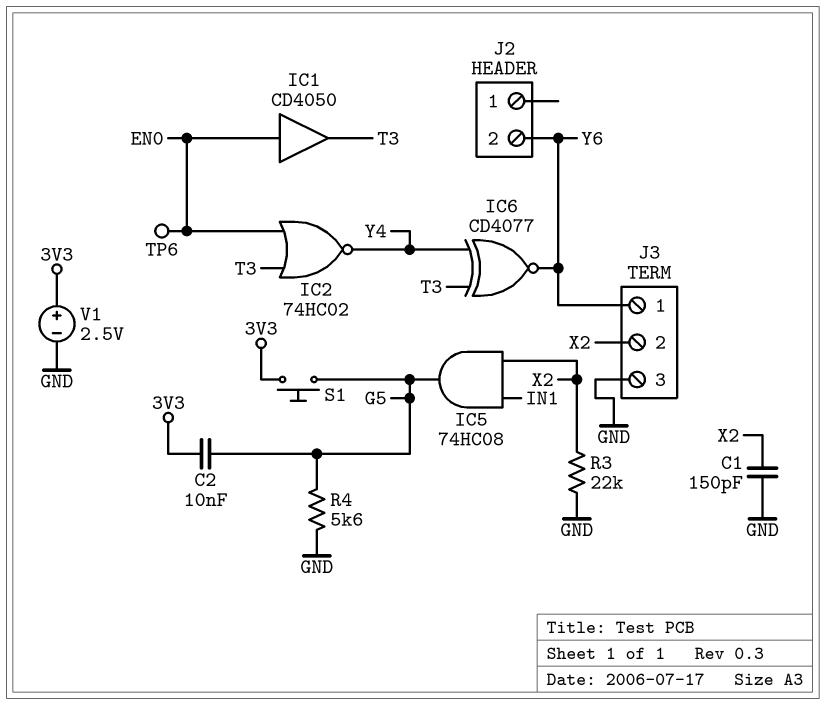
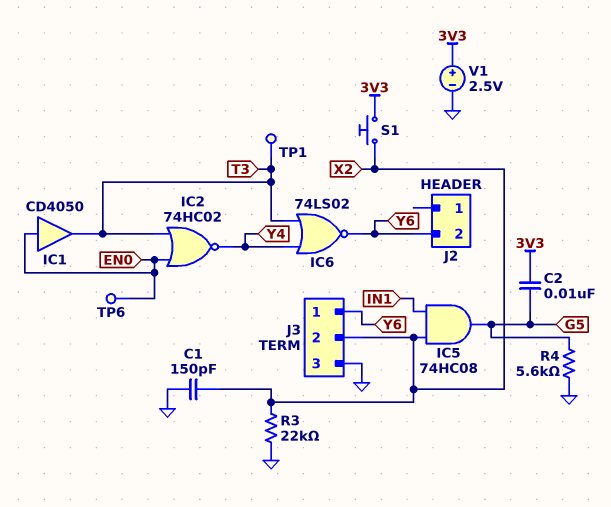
IC6: XNOR CD4077 (in T3, in Y4, out Y6) -> NOR 74LS02 (in T3, in Y4, out Y6)
S1: button (3V3, G5) -> button (3V3, X2)
TP1: none -> test point (T3)

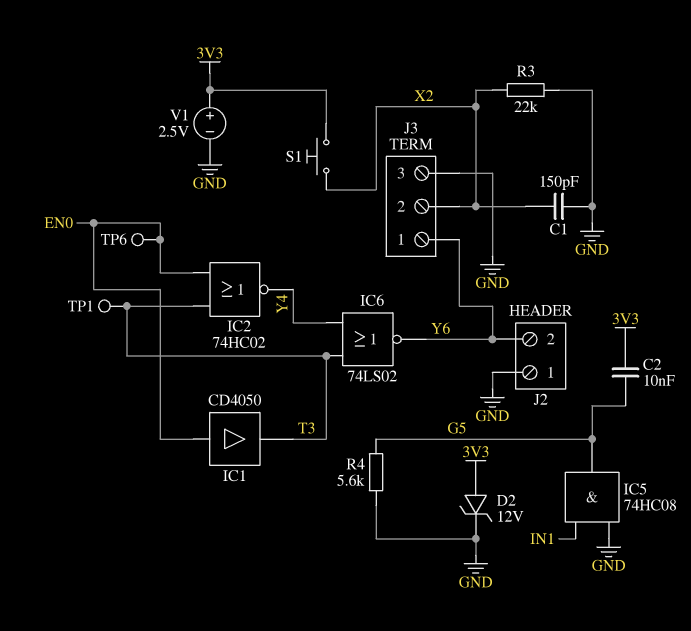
D2: none -> zener 12V (A 3V3, K GND)
IC5: AND 74HC08 (in IN1, in X2, out G5) -> AND 74HC08 (in GND, in IN1, out G5)
J2 pin 1: none -> GND

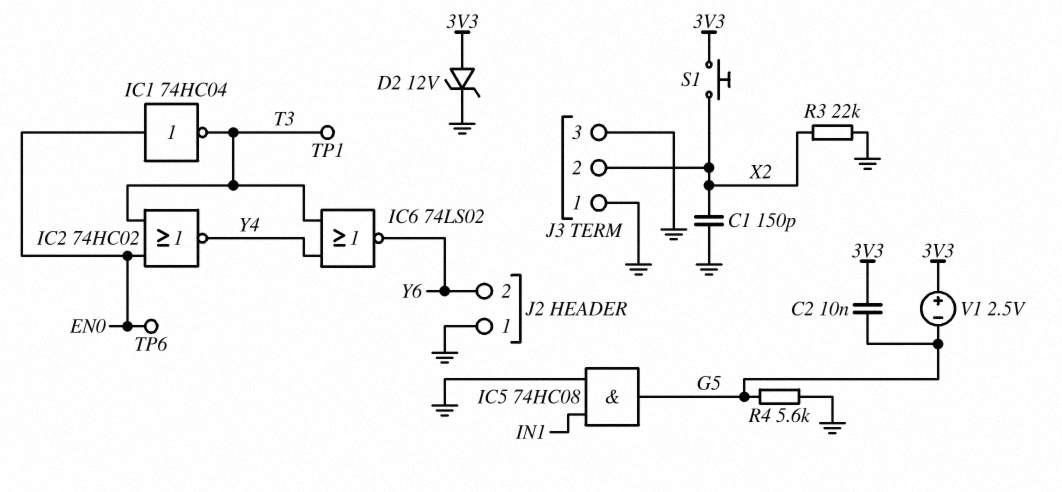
IC1: buffer CD4050 (in EN0, out T3) -> NOT 74HC04 (in EN0, out T3)
J3 pin 1: Y6 -> GND
V1: 2.5V (plus 3V3, minus GND) -> 2.5V (plus 3V3, minus G5)

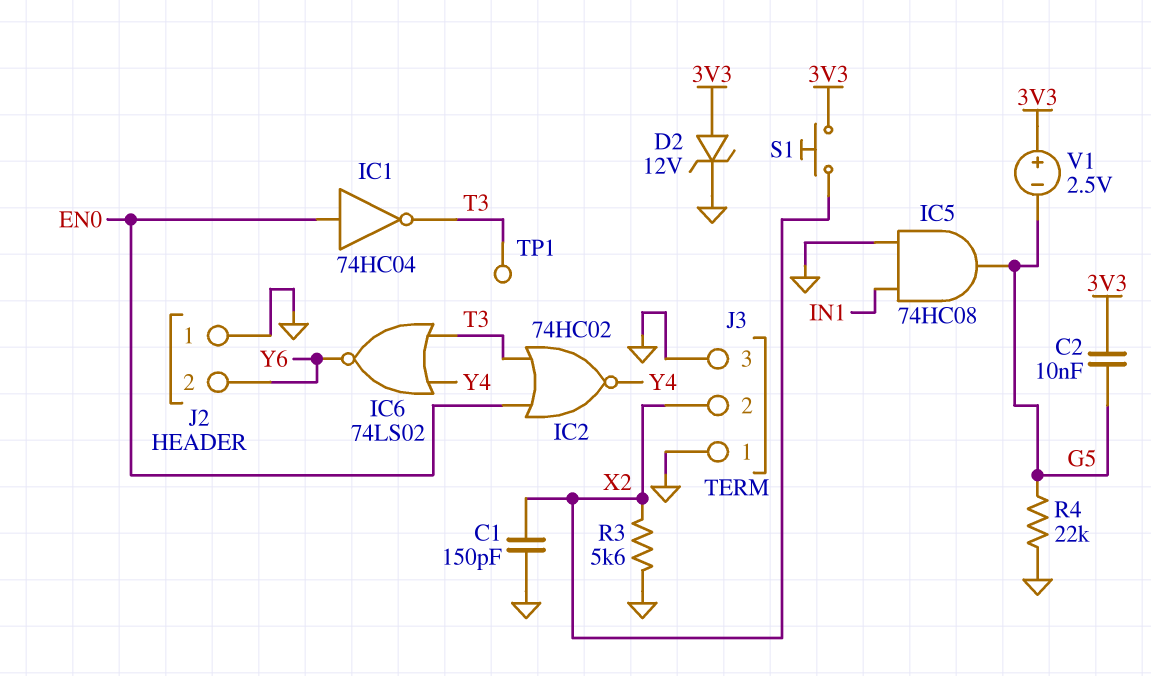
R3: 22k (GND, X2) -> 5.6k (GND, X2)
R4: 5.6k (G5, GND) -> 22k (G5, GND)
TP6: test point (EN0) -> none

